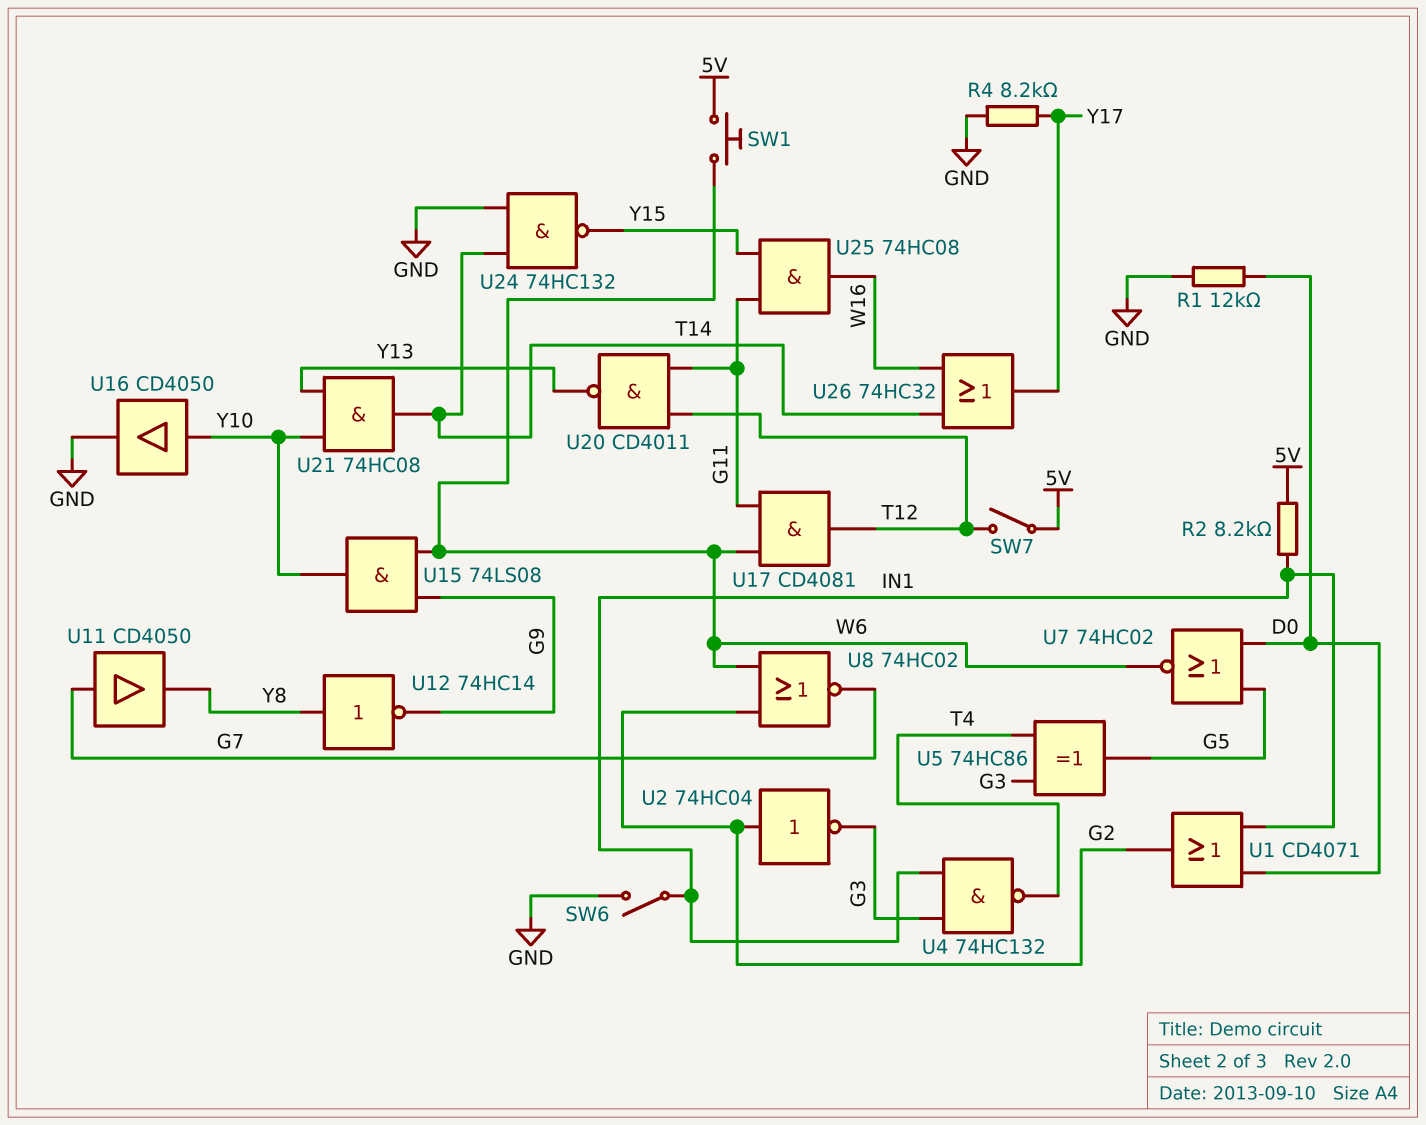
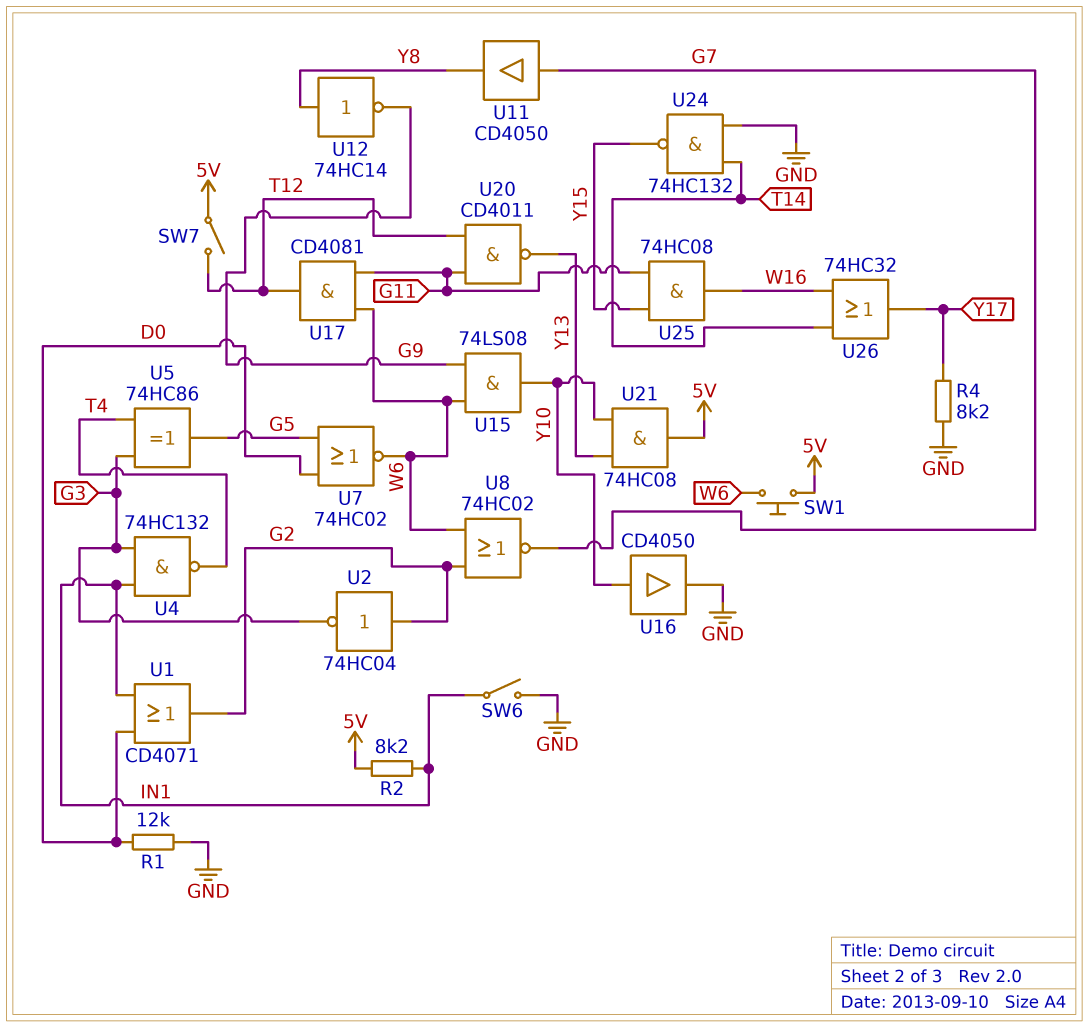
U21: AND 74HC08 (in Y10, in Y13, out T14) -> AND 74HC08 (in Y10, in Y13, out 5V)

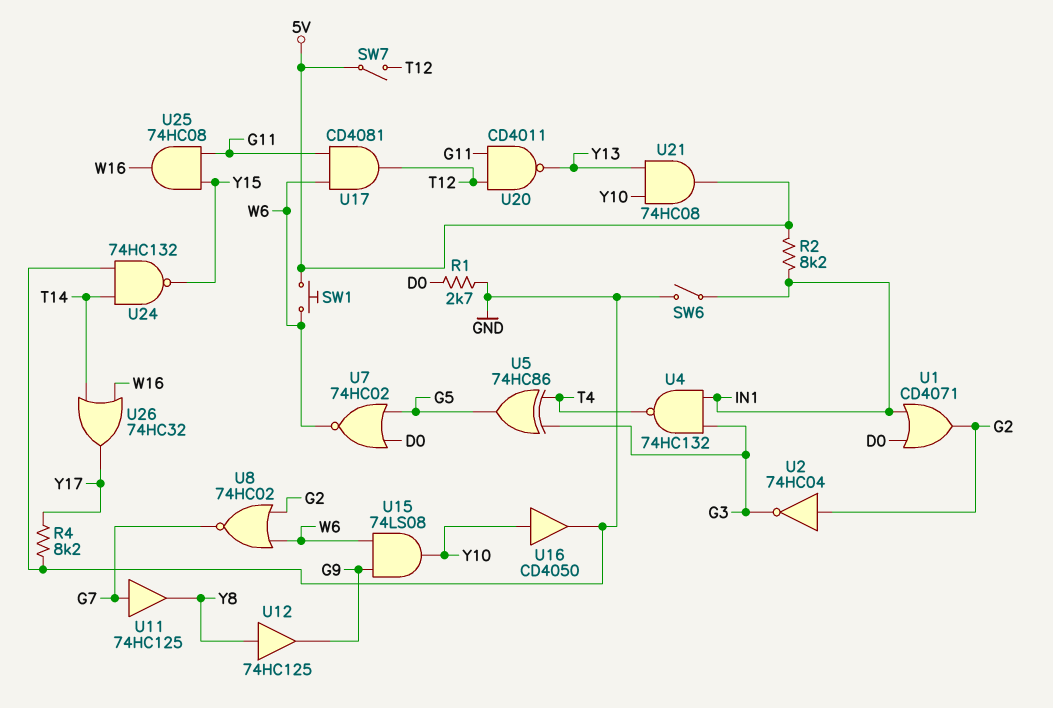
R1: 12k (D0, GND) -> 2.7k (D0, GND)
U11: buffer CD4050 (in G7, out Y8) -> buffer 74HC125 (in G7, out Y8)
U12: NOT 74HC14 (in Y8, out G9) -> buffer 74HC125 (in Y8, out G9)

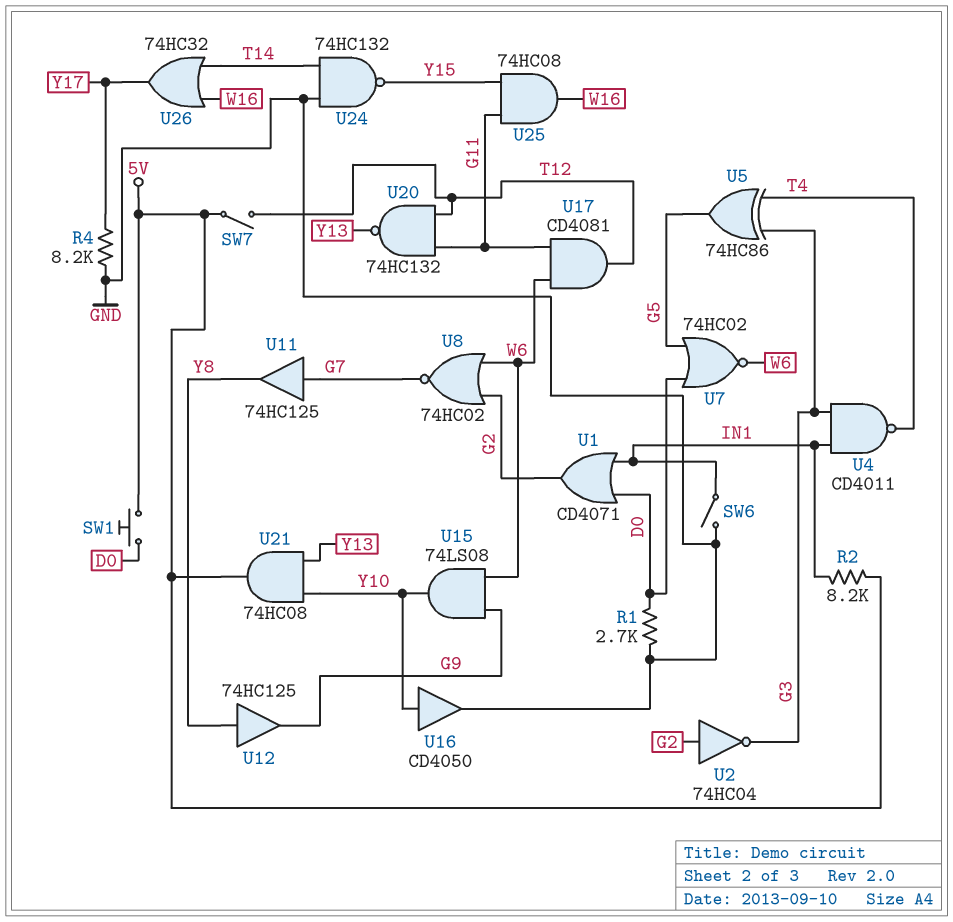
SW1: button (5V, W6) -> button (5V, D0)
U4: NAND 74HC132 (in G3, in IN1, out T4) -> NAND CD4011 (in G3, in IN1, out T4)
U20: NAND CD4011 (in G11, in T12, out Y13) -> NAND 74HC132 (in G11, in T12, out Y13)

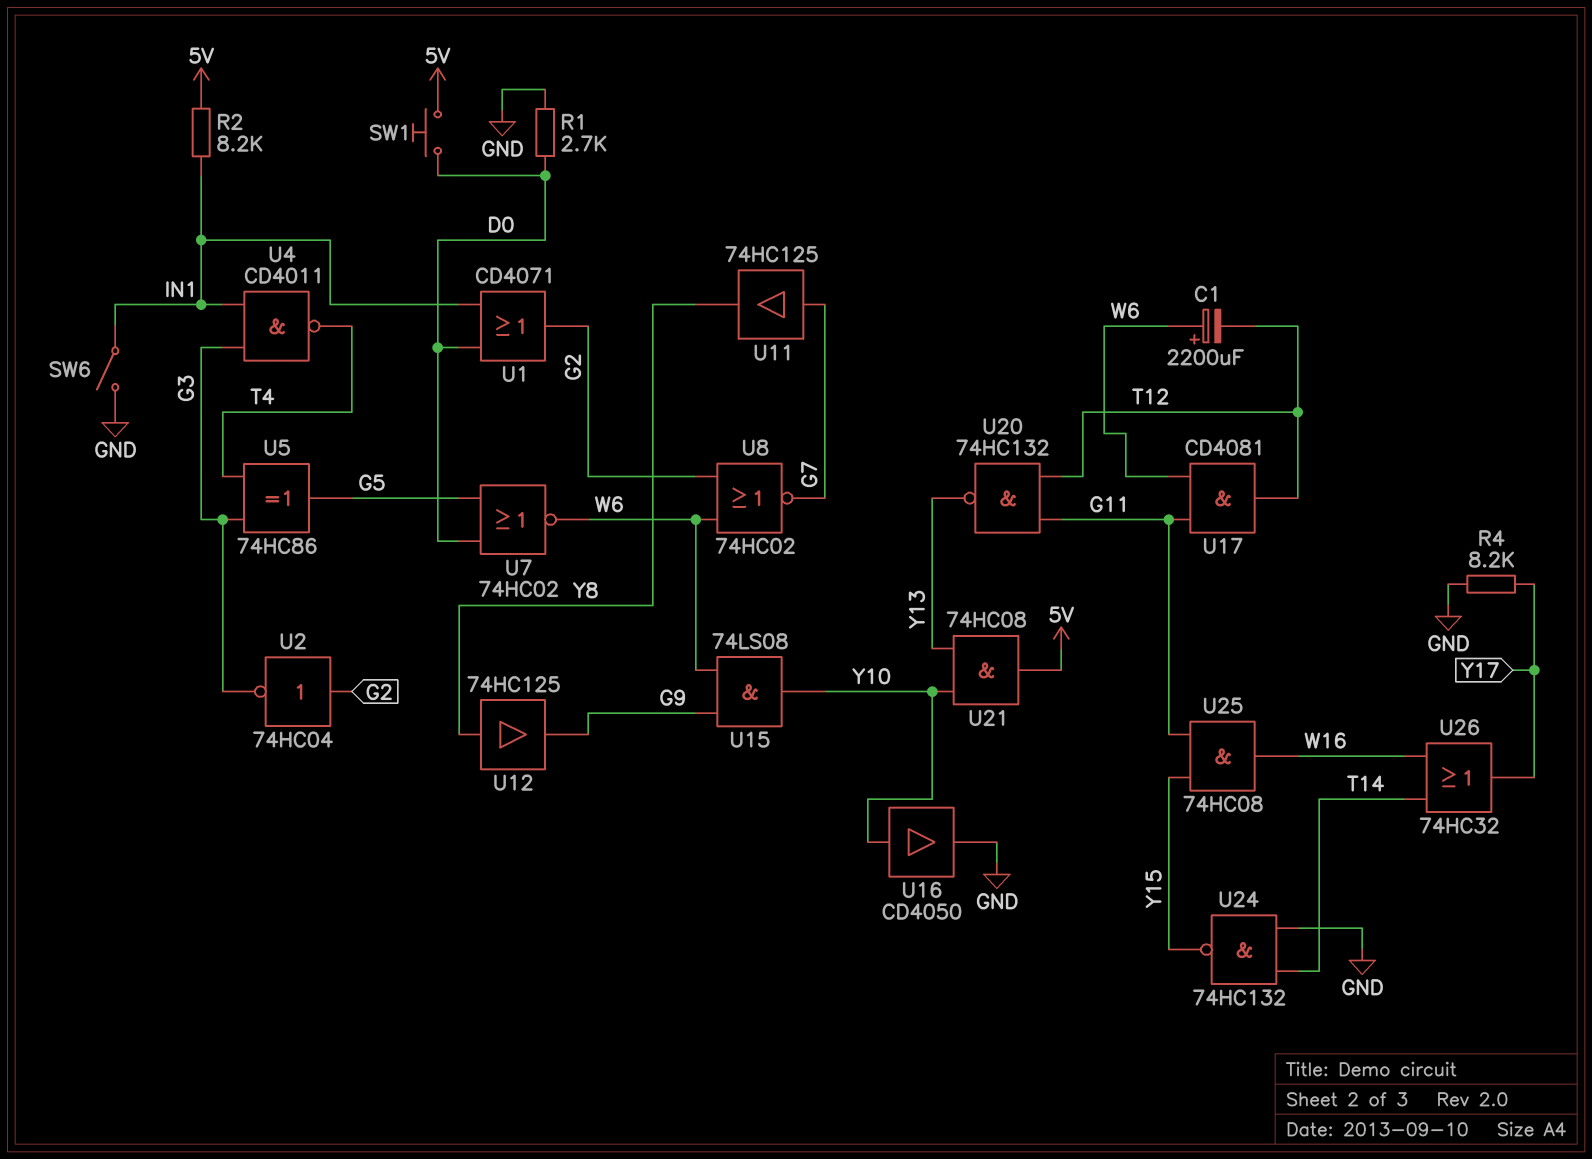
C1: none -> 2200uF (plus W6, minus T12)
SW7: switch (5V, T12) -> none

